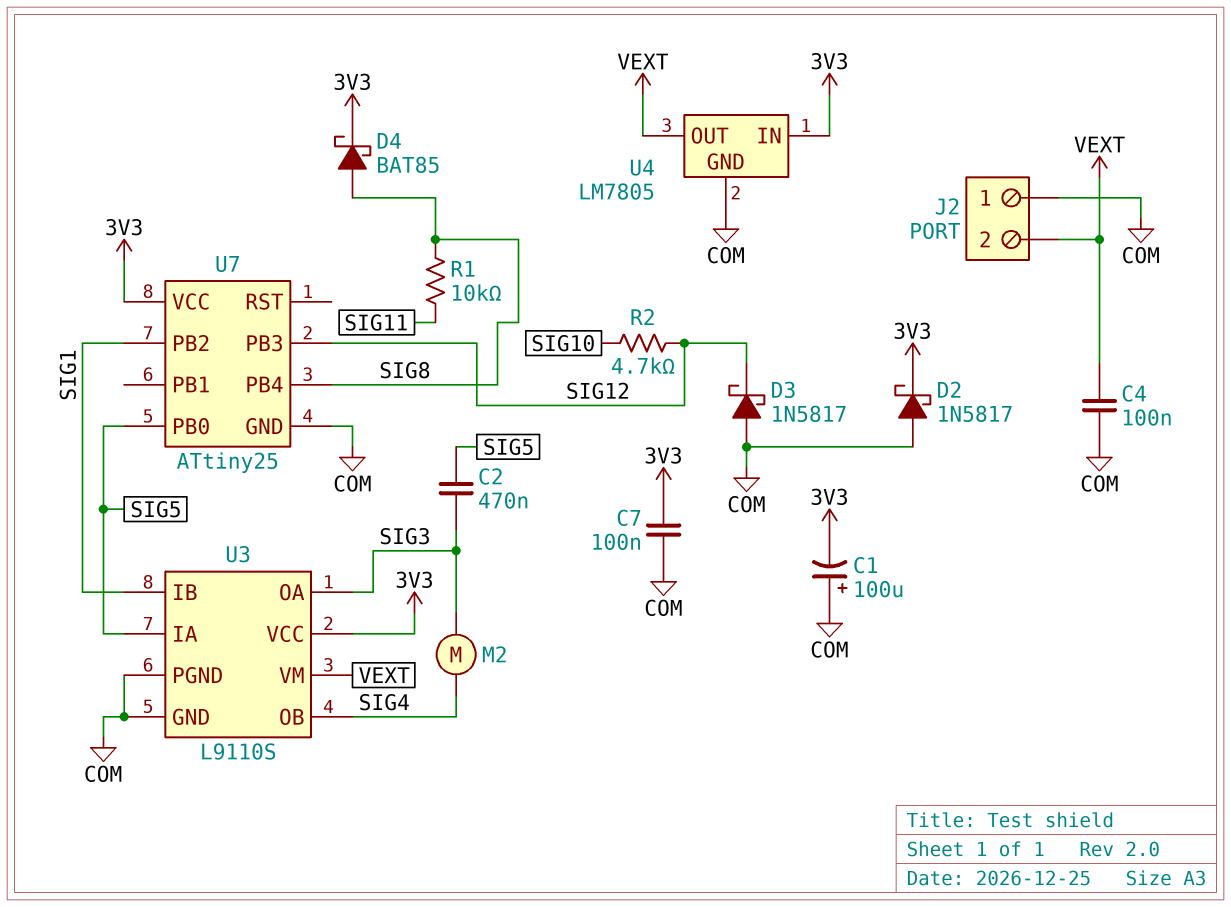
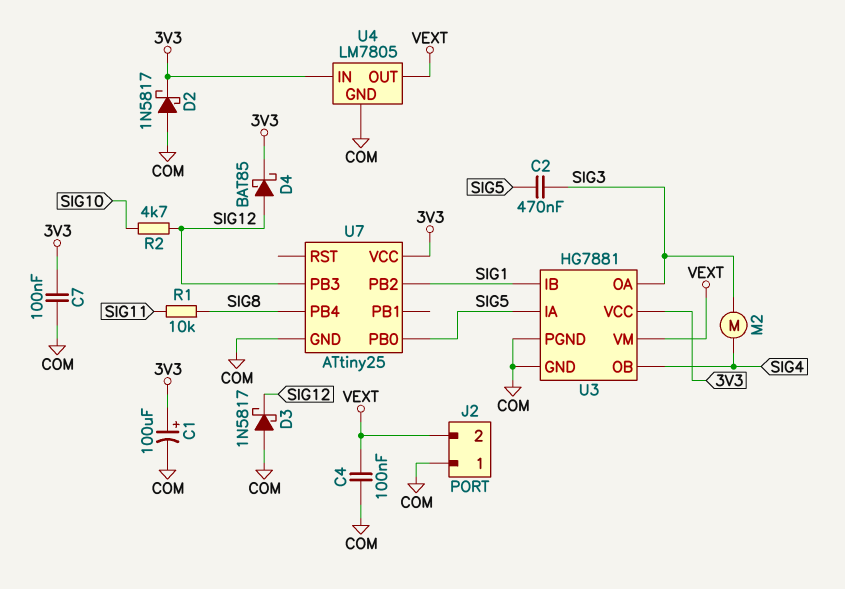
C1: 100uF (plus COM, minus 3V3) -> 100uF (plus 3V3, minus COM)
D4: schottky BAT85 (A SIG8, K 3V3) -> schottky BAT85 (A SIG12, K 3V3)
U3: L9110S -> HG7881

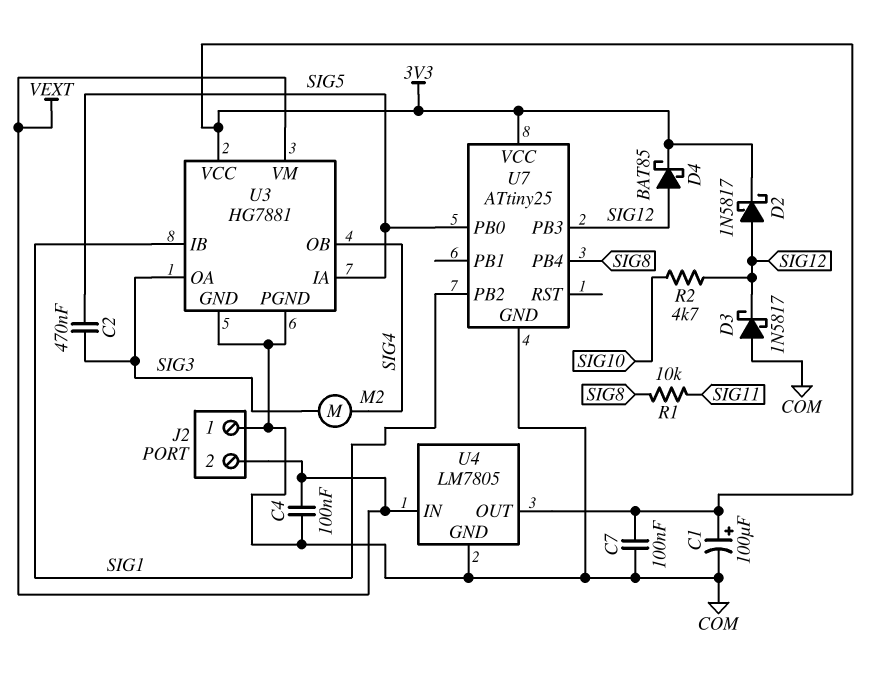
D2: schottky 1N5817 (A COM, K 3V3) -> schottky 1N5817 (A SIG12, K 3V3)
U4 pin IN: 3V3 -> VEXT
U4 pin OUT: VEXT -> 3V3

